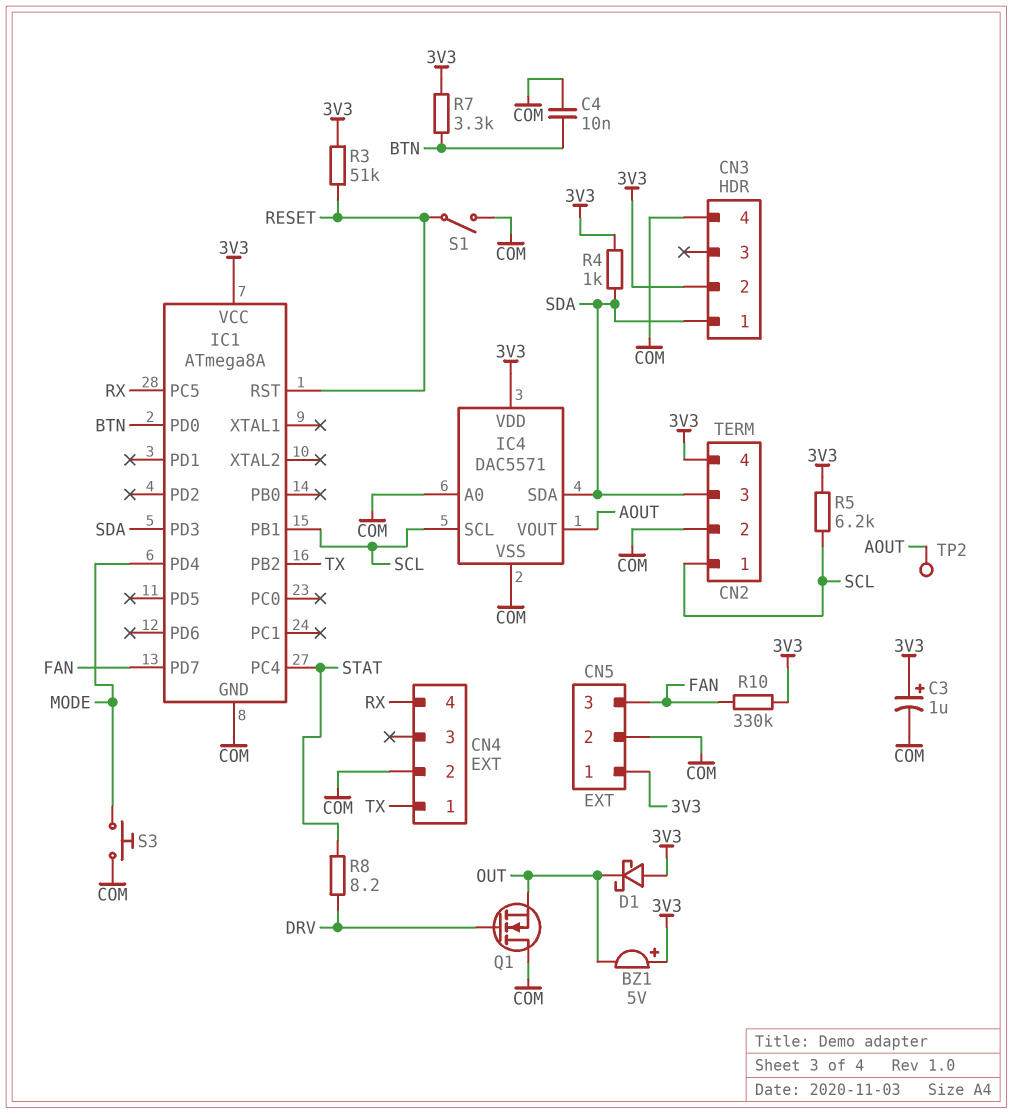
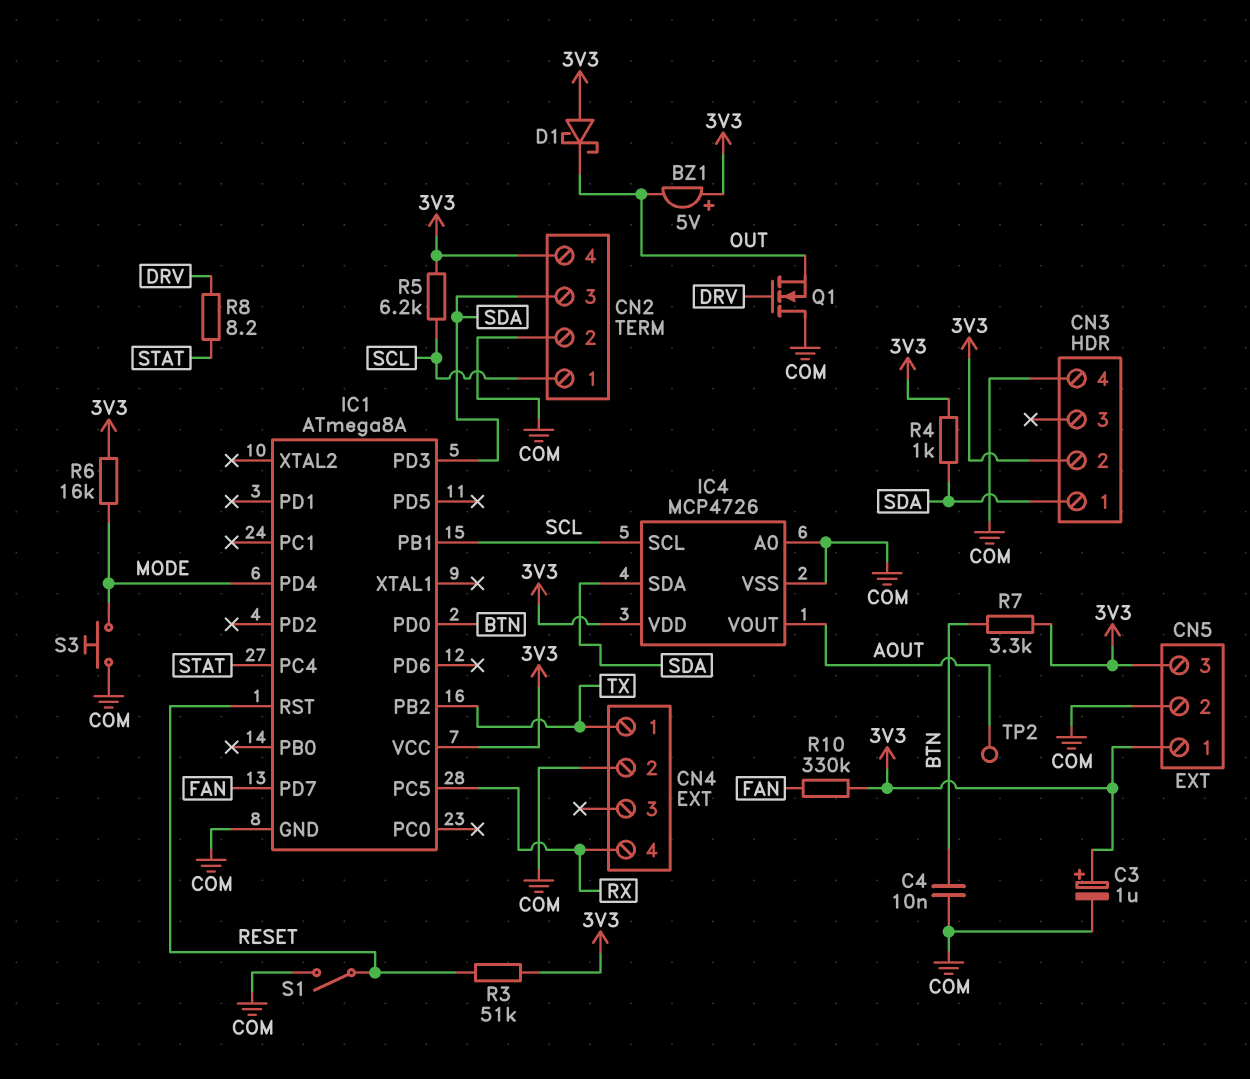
CN5 pin 3: FAN -> 3V3
IC4: DAC5571 -> MCP4726
R6: none -> 16k (3V3, MODE)

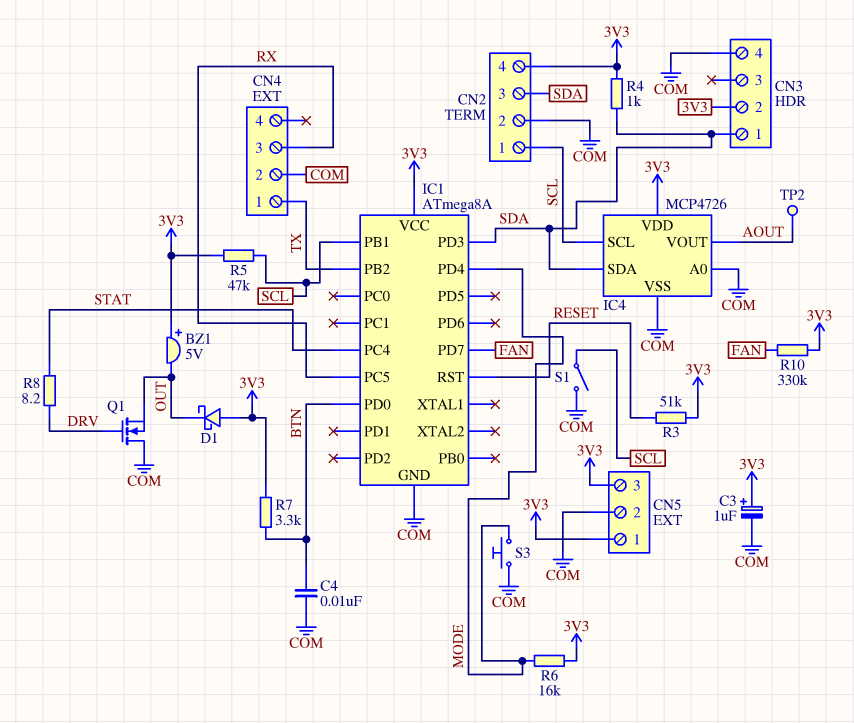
CN4 pin 3: none -> RX
CN4 pin 4: RX -> none
R5: 6.2k (3V3, SCL) -> 47k (3V3, SCL)
S1: switch (COM, RESET) -> switch (COM, SCL)

